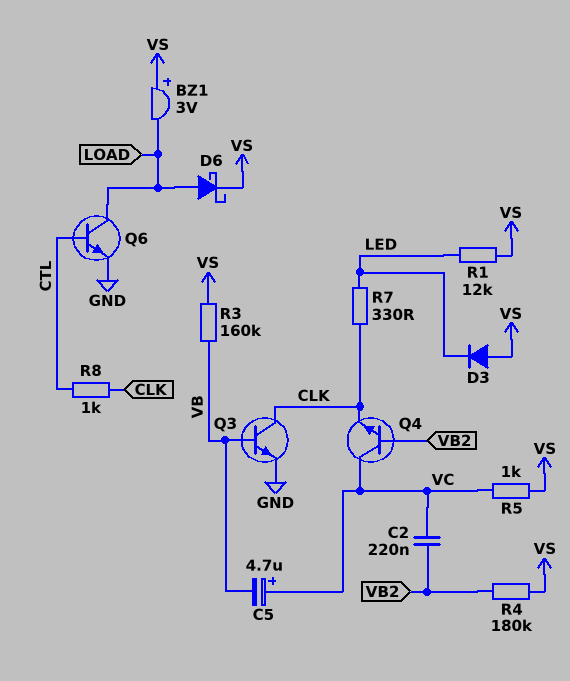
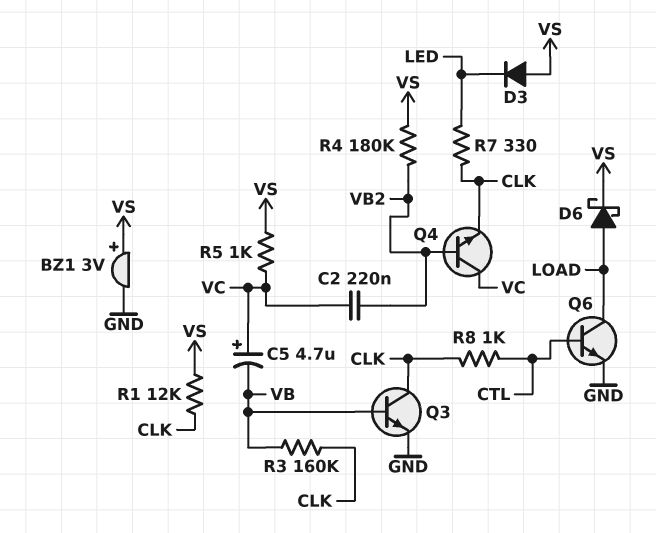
BZ1: buzzer 3V (plus VS, minus LOAD) -> buzzer 3V (plus VS, minus GND)
R1: 12k (LED, VS) -> 12k (CLK, VS)
R3: 160k (VB, VS) -> 160k (CLK, VB)

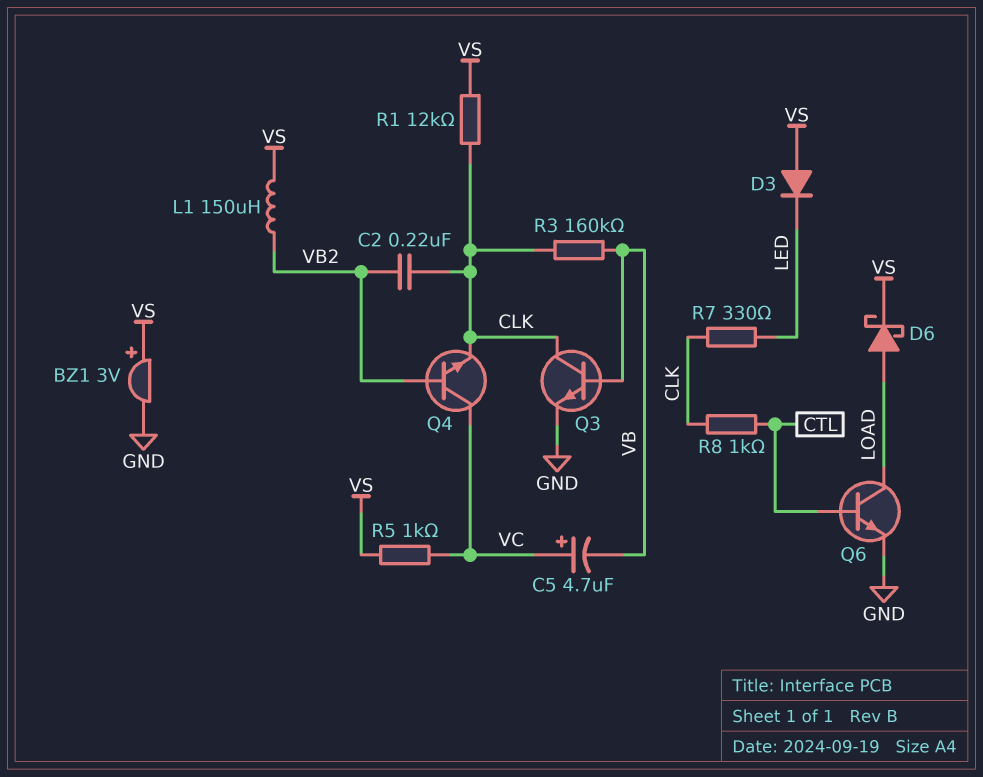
C2: 220nF (VB2, VC) -> 220nF (CLK, VB2)
L1: none -> 150uH (VB2, VS)
R4: 180k (VB2, VS) -> none

